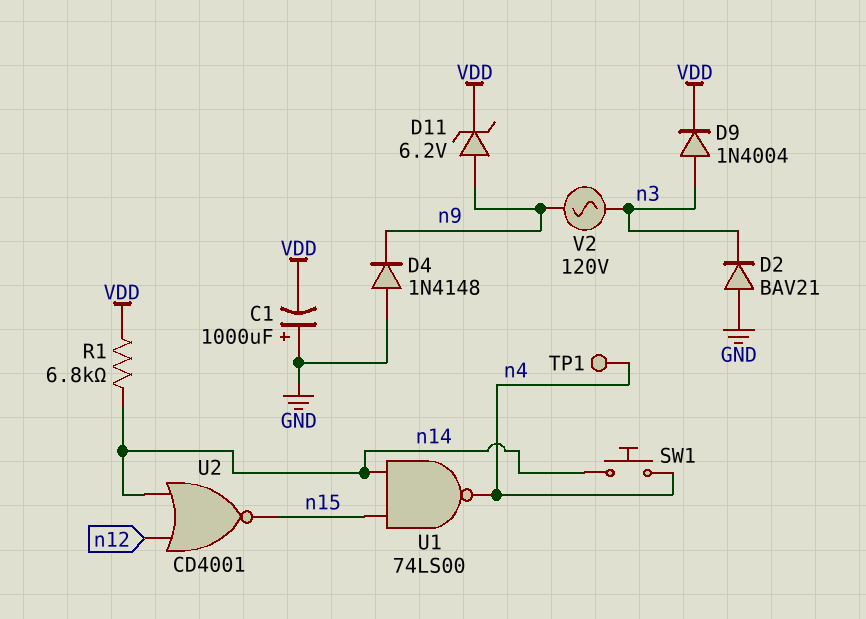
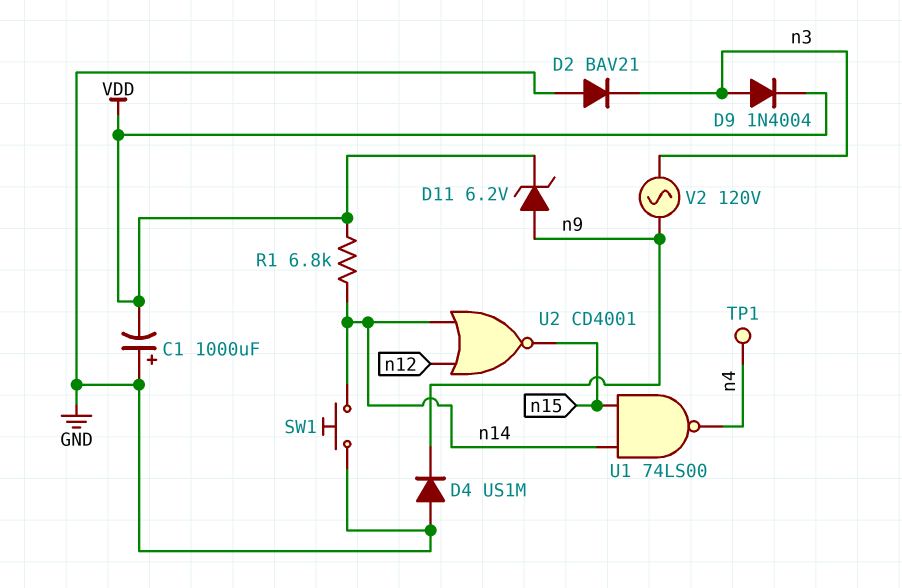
D4: diode 1N4148 (A GND, K n9) -> diode US1M (A GND, K n9)
SW1: button (n4, n14) -> button (GND, n14)

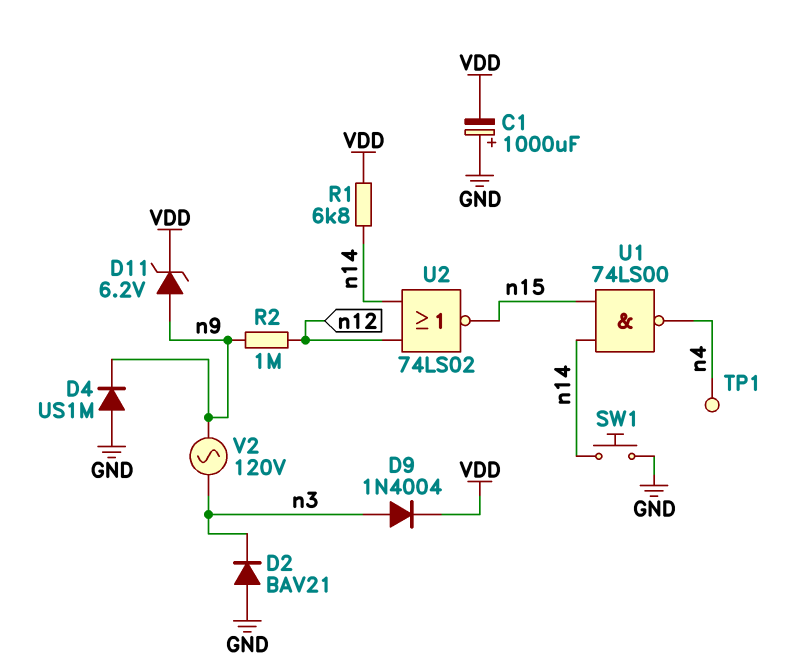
R2: none -> 1M (n9, n12)
U2: NOR CD4001 (in n12, in n14, out n15) -> NOR 74LS02 (in n12, in n14, out n15)

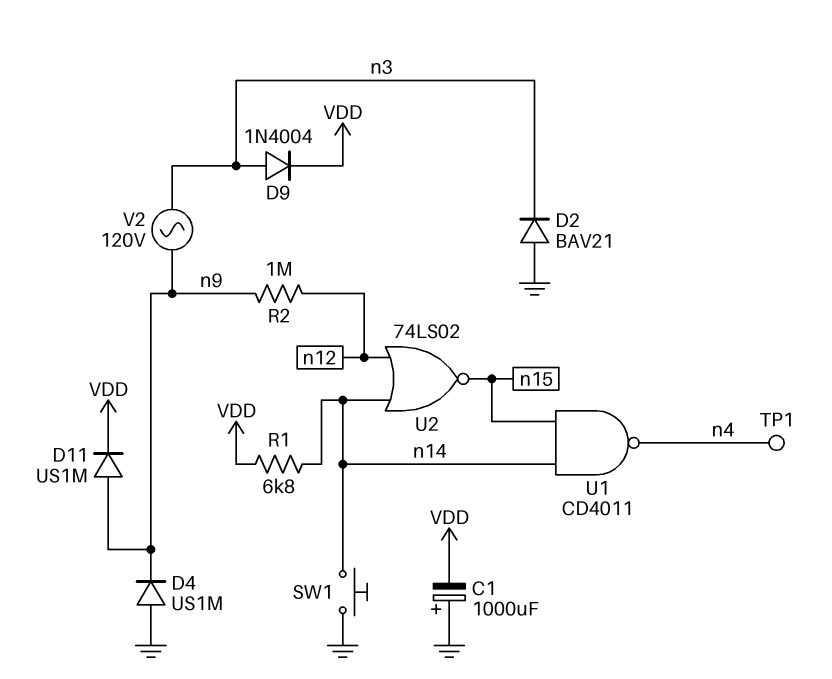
D11: zener 6.2V (A n9, K VDD) -> diode US1M (A n9, K VDD)
U1: NAND 74LS00 (in n14, in n15, out n4) -> NAND CD4011 (in n14, in n15, out n4)

